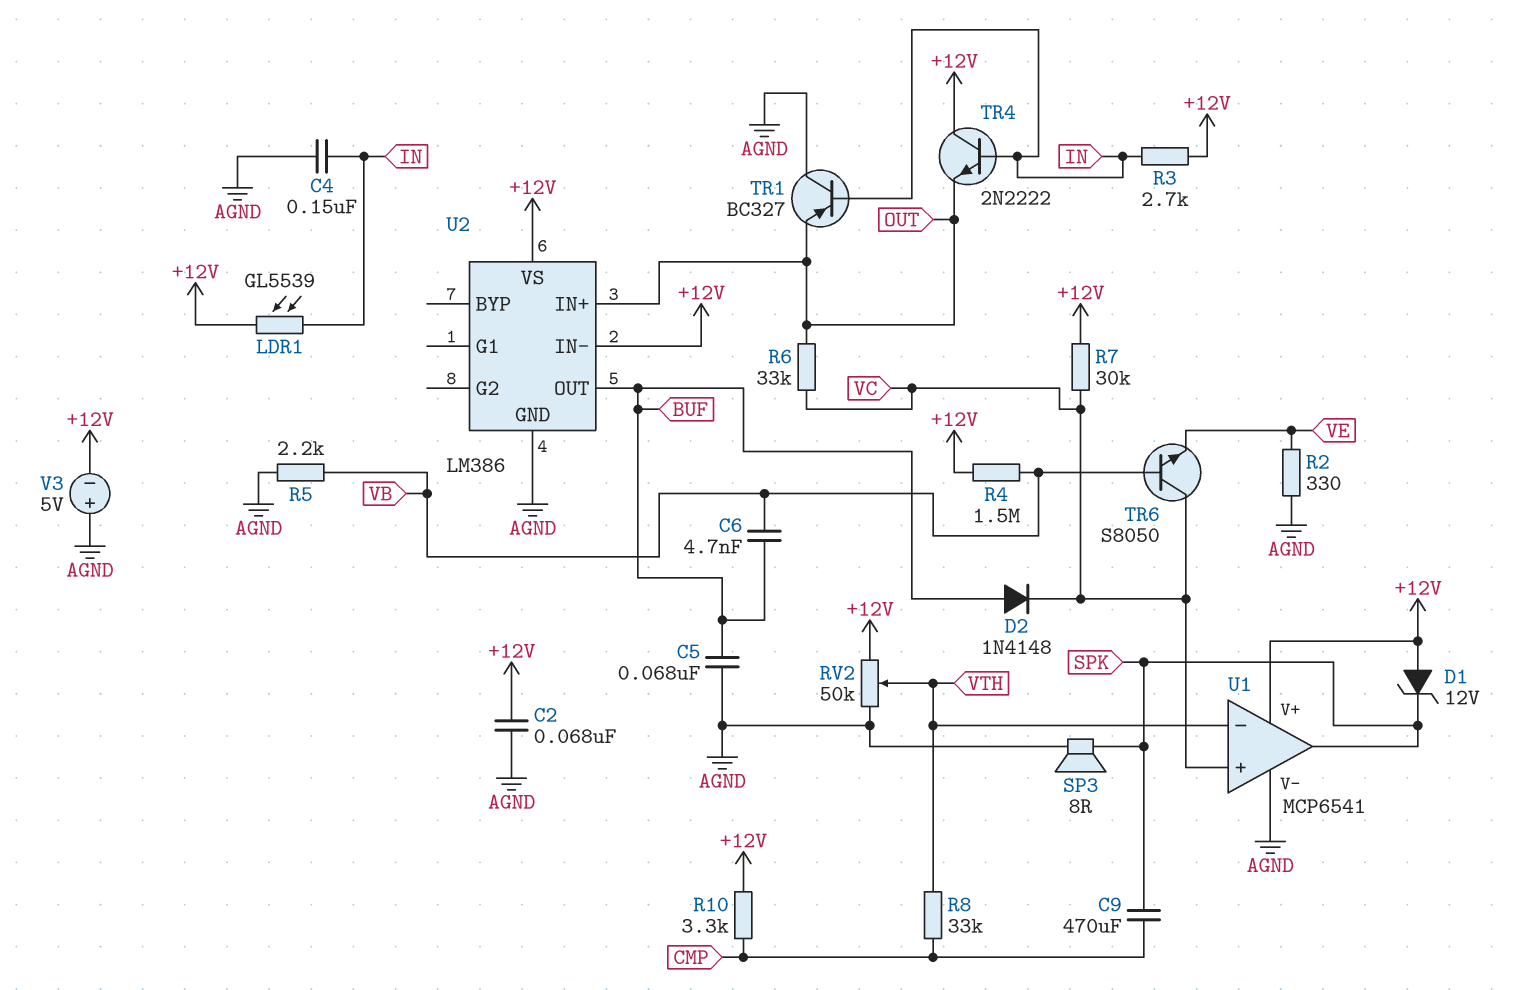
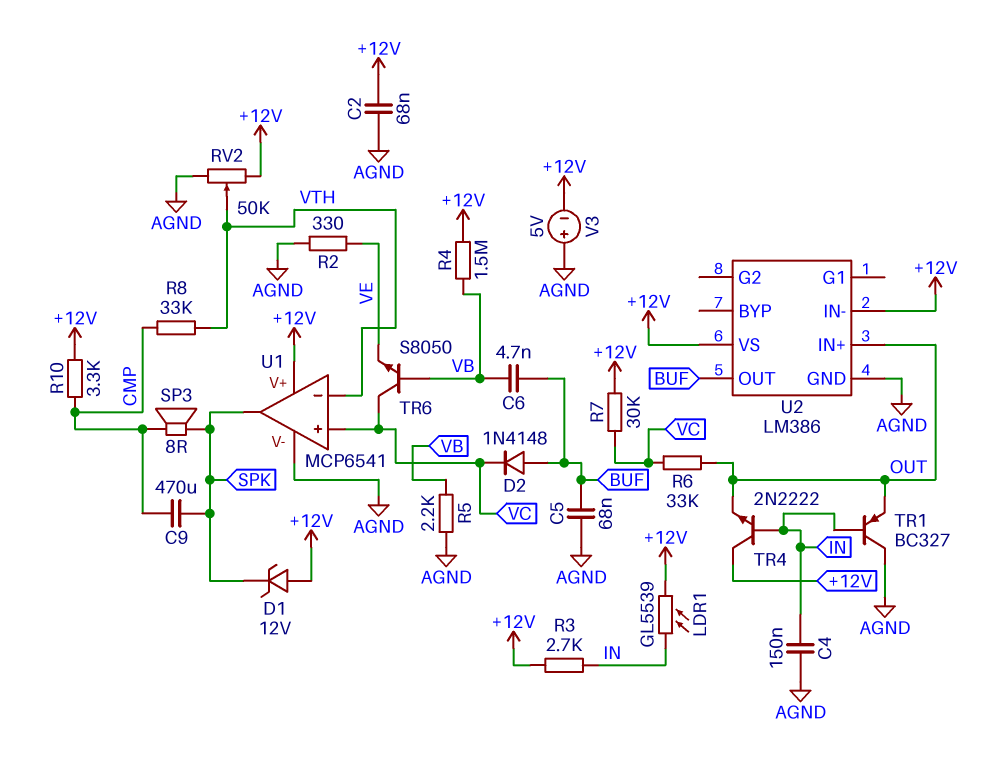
SP3: speaker 8R (AGND, SPK) -> speaker 8R (CMP, SPK)

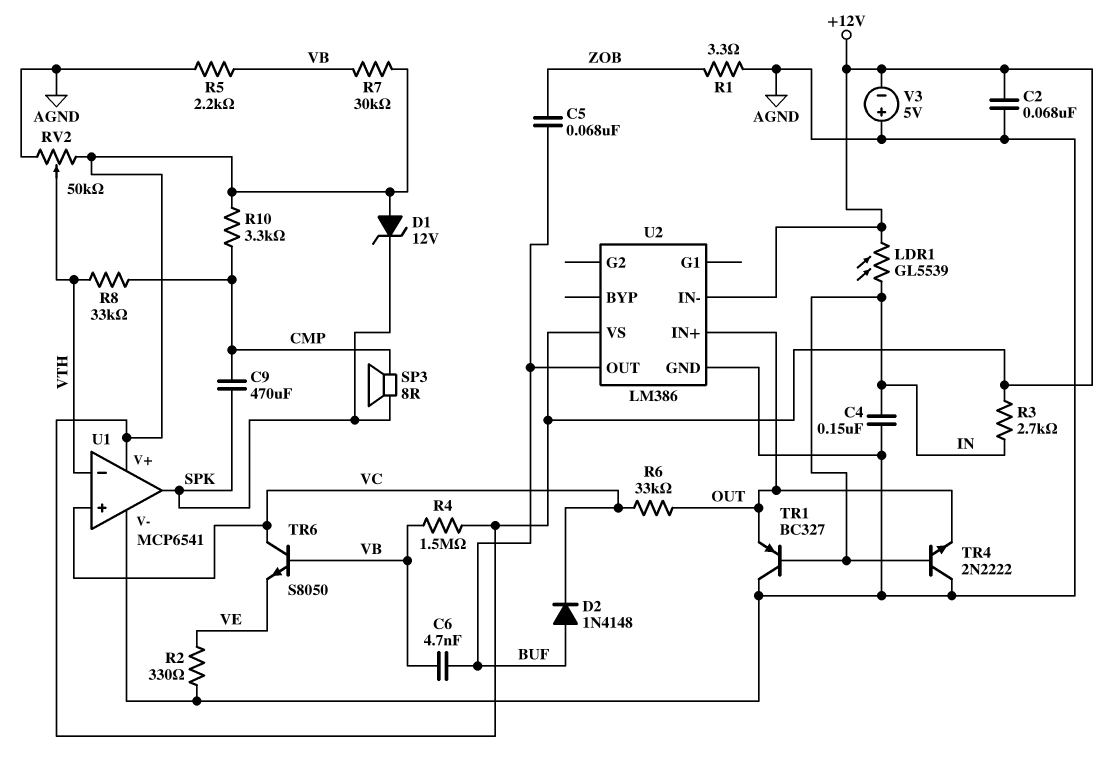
C5: 68nF (AGND, BUF) -> 68nF (BUF, ZOB)
R1: none -> 3.3 (AGND, ZOB)
R7: 30k (+12V, VC) -> 30k (+12V, VB)
TR4: NPN 2N2222 (B IN, C +12V, E OUT) -> NPN 2N2222 (B IN, C AGND, E OUT)

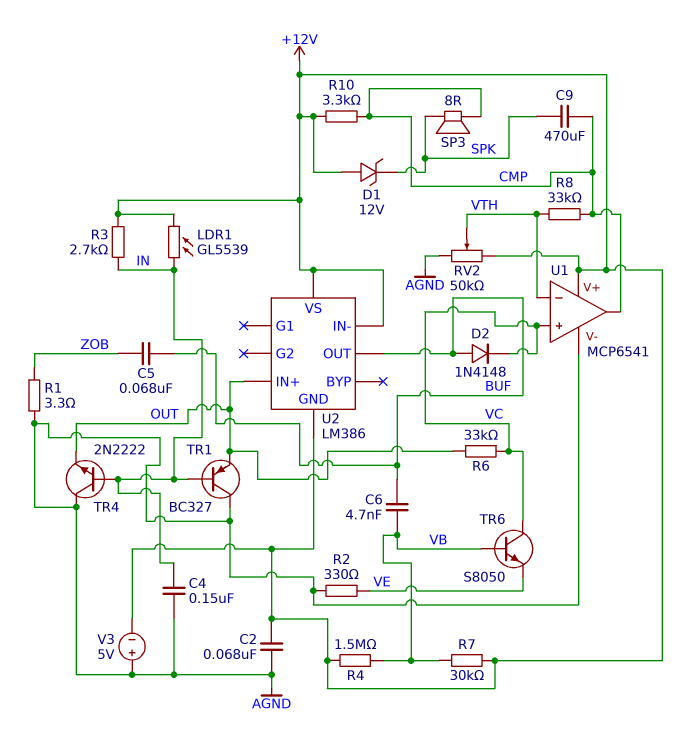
R5: 2.2k (AGND, VB) -> none
U1 pin out: SPK -> CMP
U2 pin GND: AGND -> +12V

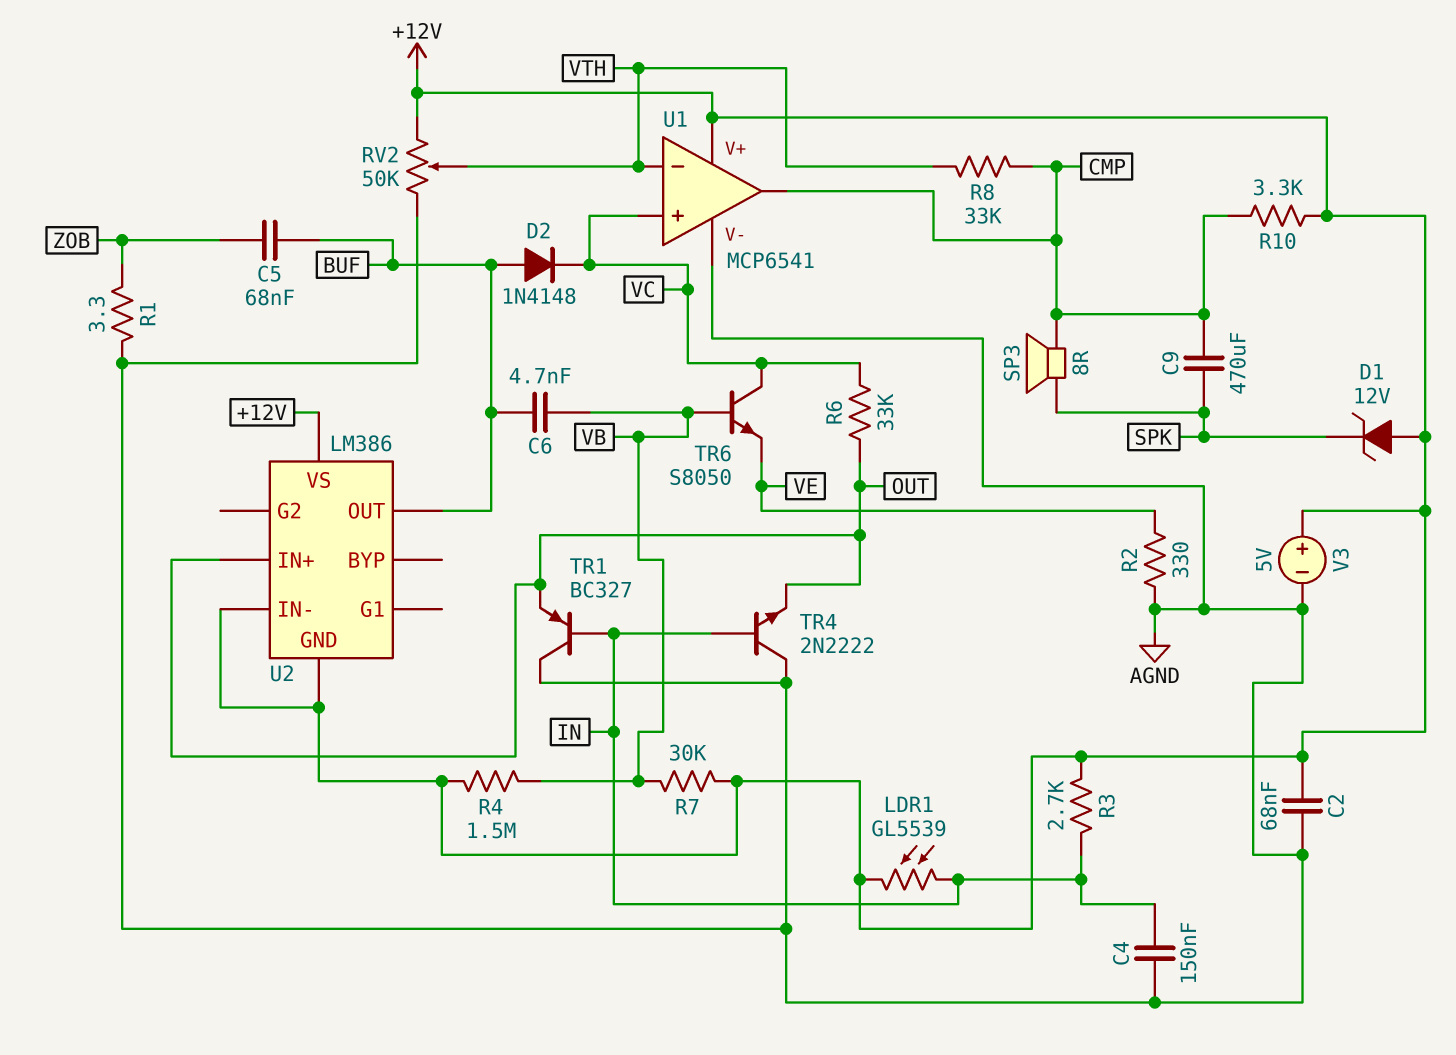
V3: 5V (plus AGND, minus +12V) -> 5V (plus +12V, minus AGND)

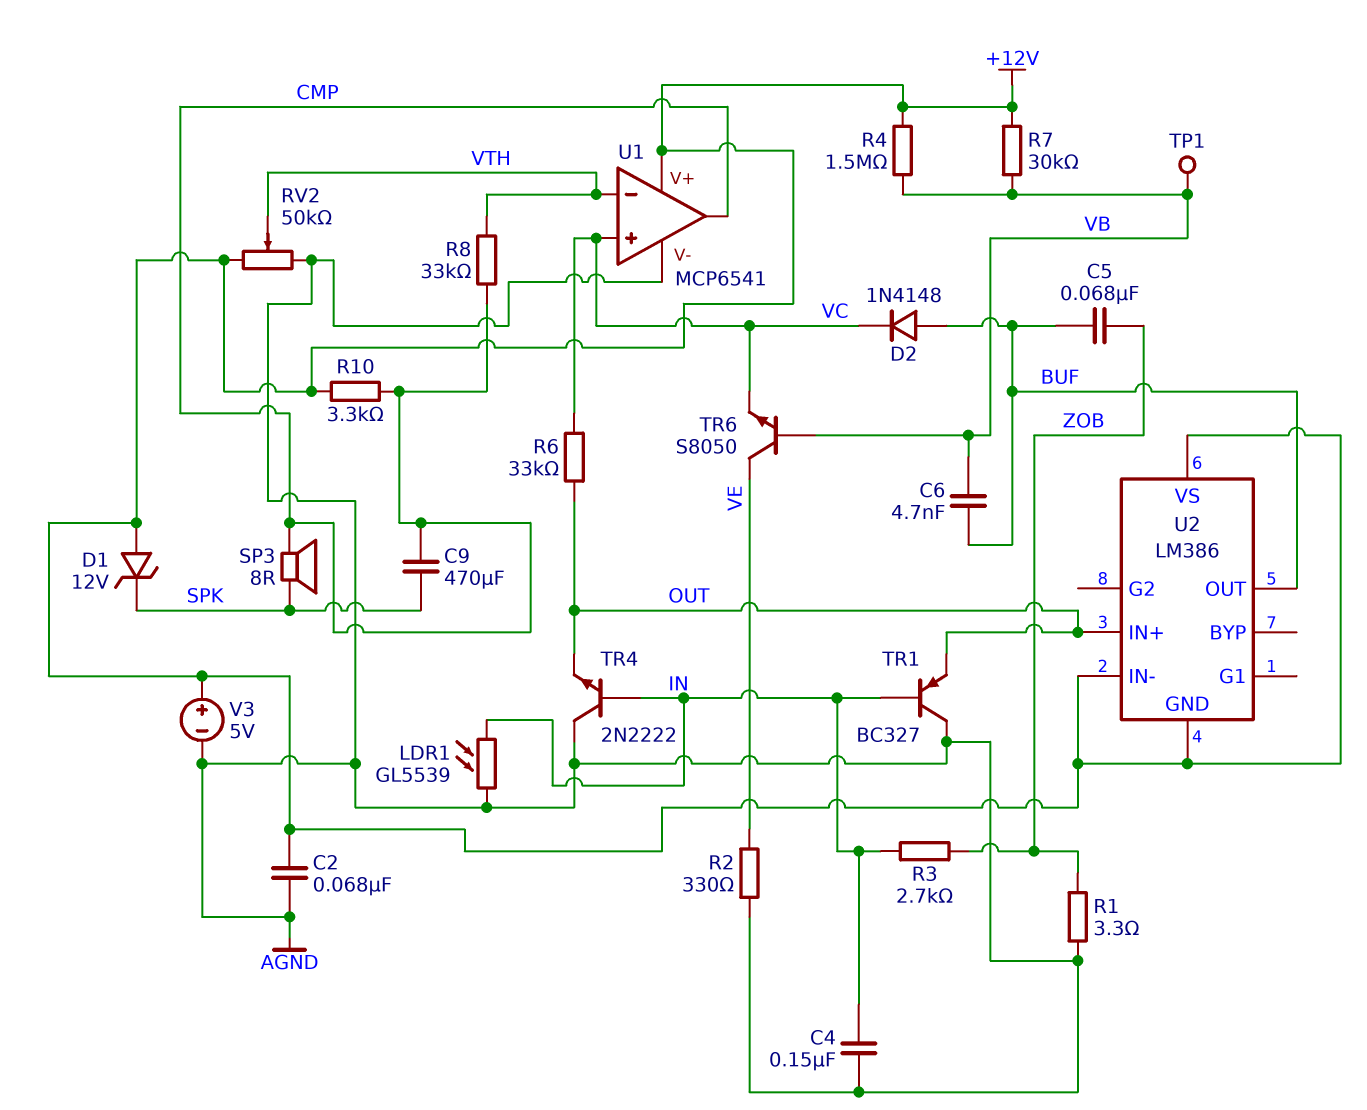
LDR1: GL5539 (+12V, IN) -> GL5539 (AGND, IN)
R3: 2.7k (+12V, IN) -> 2.7k (IN, ZOB)
TP1: none -> test point (VB)
TR6: NPN S8050 (B VB, C VC, E VE) -> NPN S8050 (B VB, C VE, E VC)

